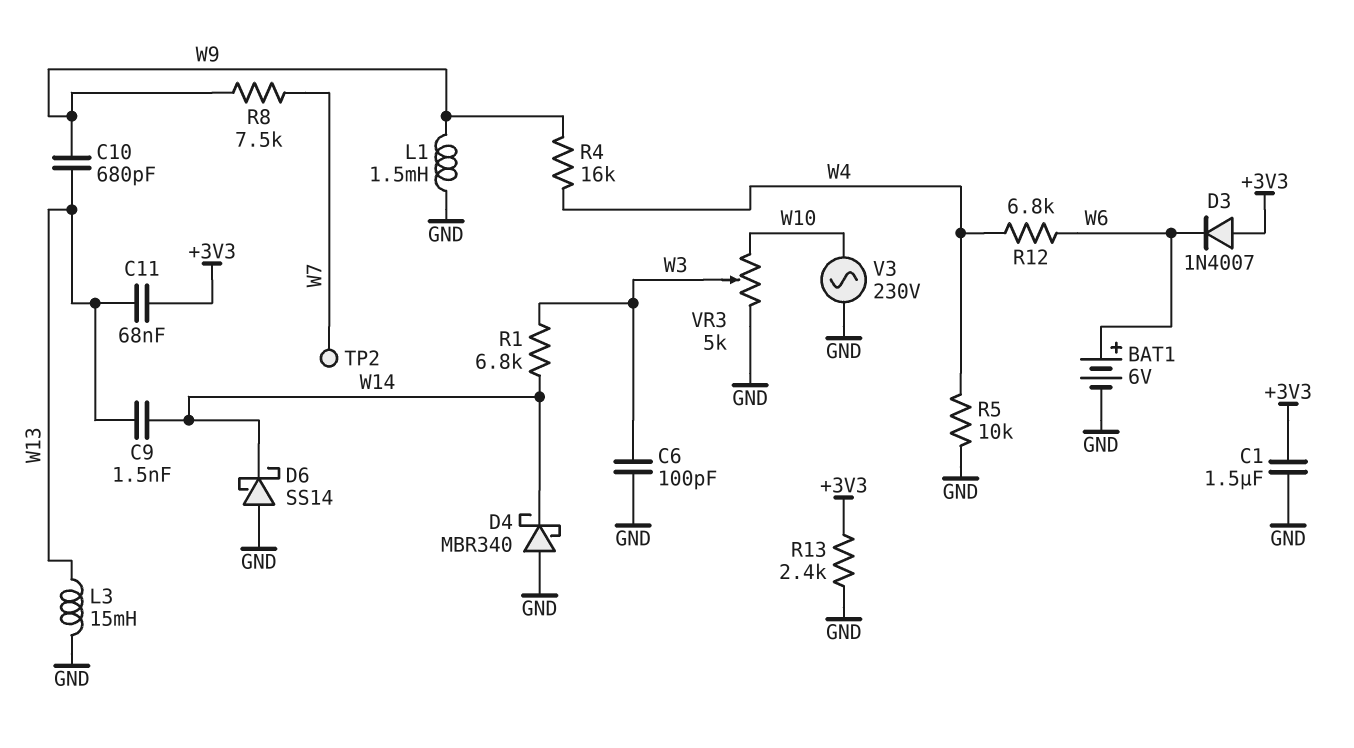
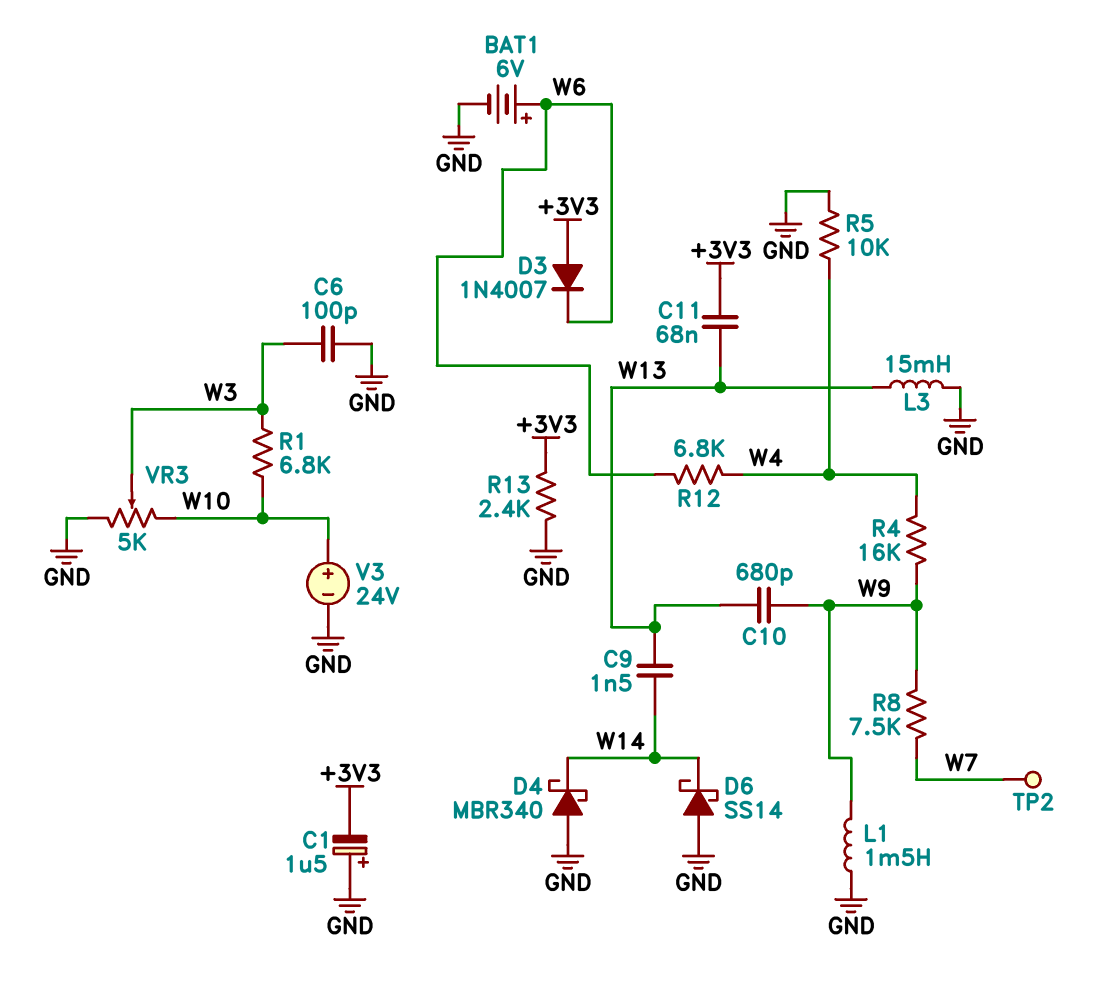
C1: 1.5uF (+3V3, GND) -> 1.5uF (plus GND, minus +3V3)
R1: 6.8k (W3, W14) -> 6.8k (W3, W10)
V3: AC 230V (GND, W10) -> 24V (plus W10, minus GND)

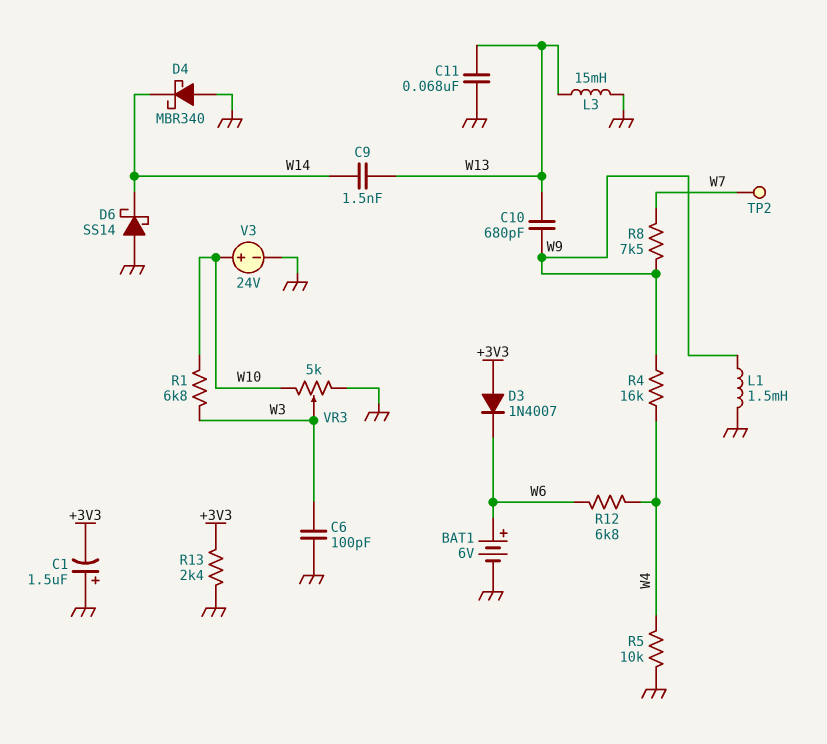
C11: 68nF (+3V3, W13) -> 68nF (GND, W13)

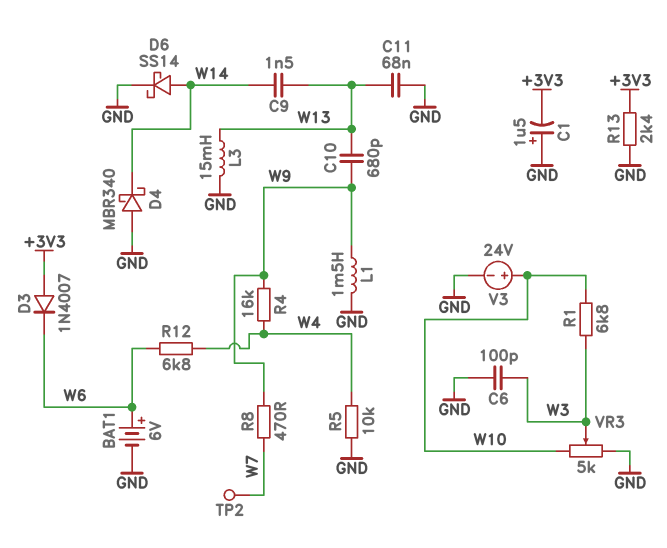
D6: schottky SS14 (A GND, K W14) -> schottky SS14 (A W14, K GND)
R8: 7.5k (W7, W9) -> 470 (W7, W9)

